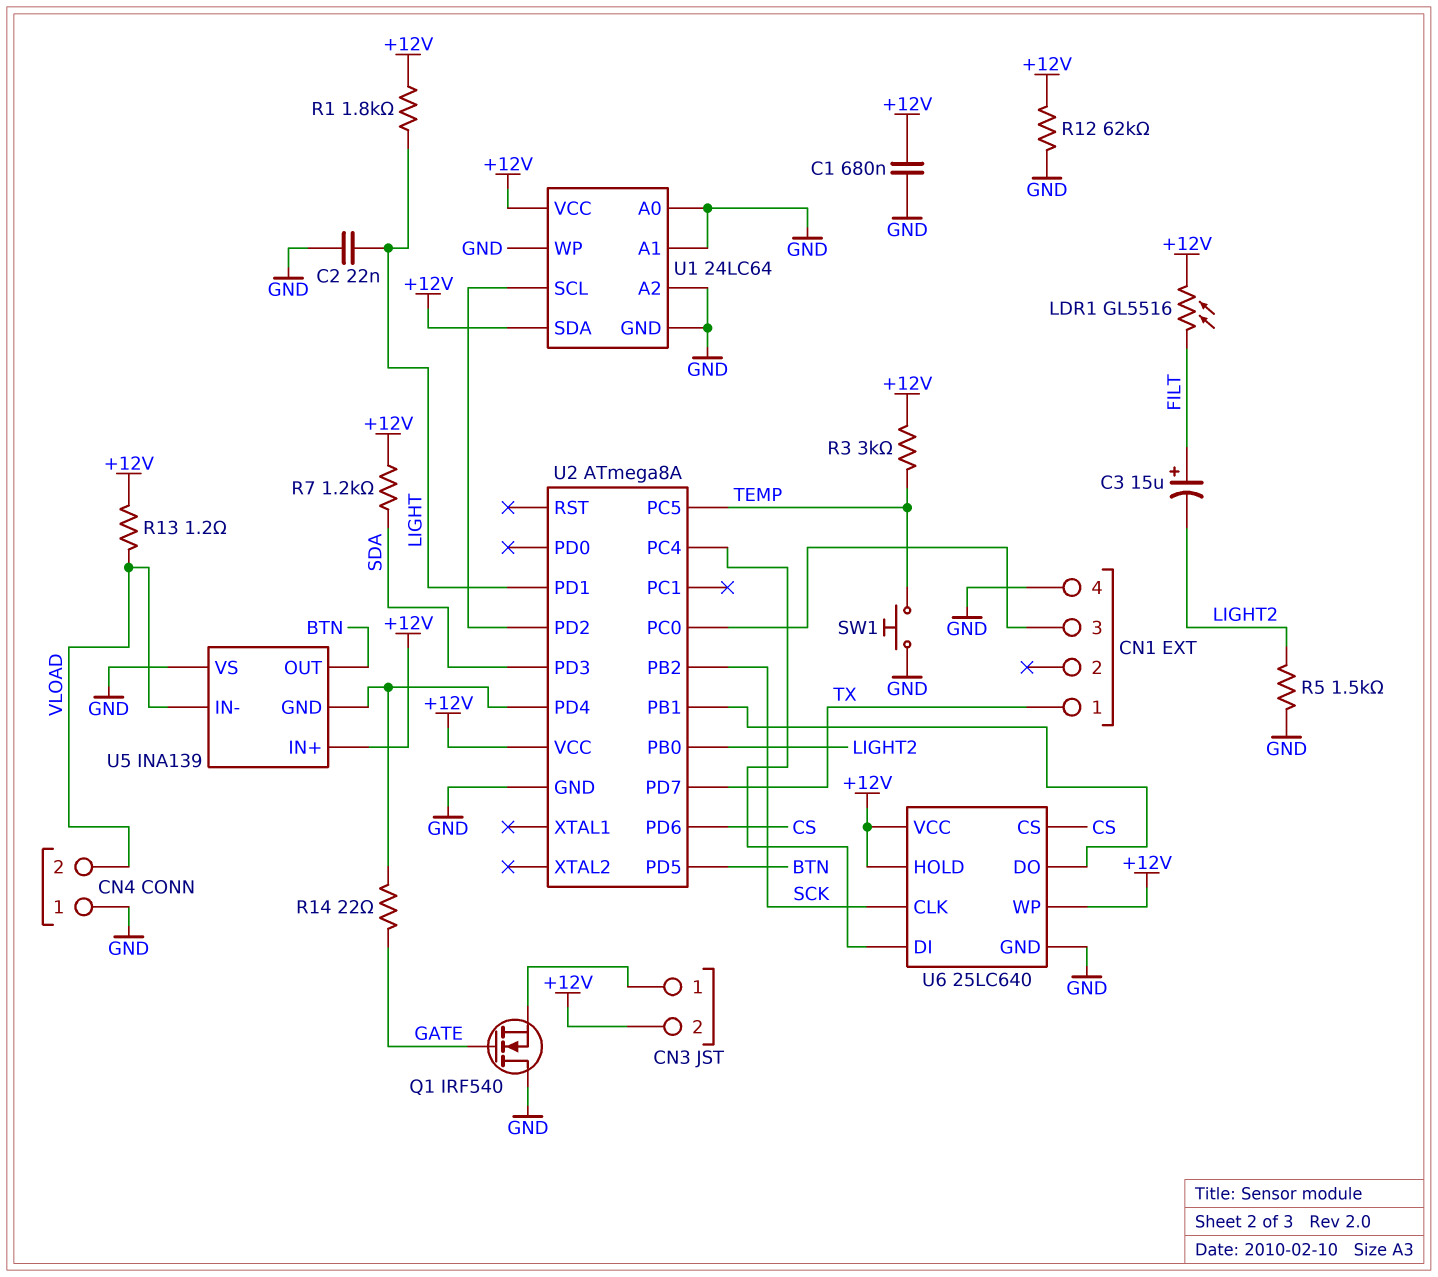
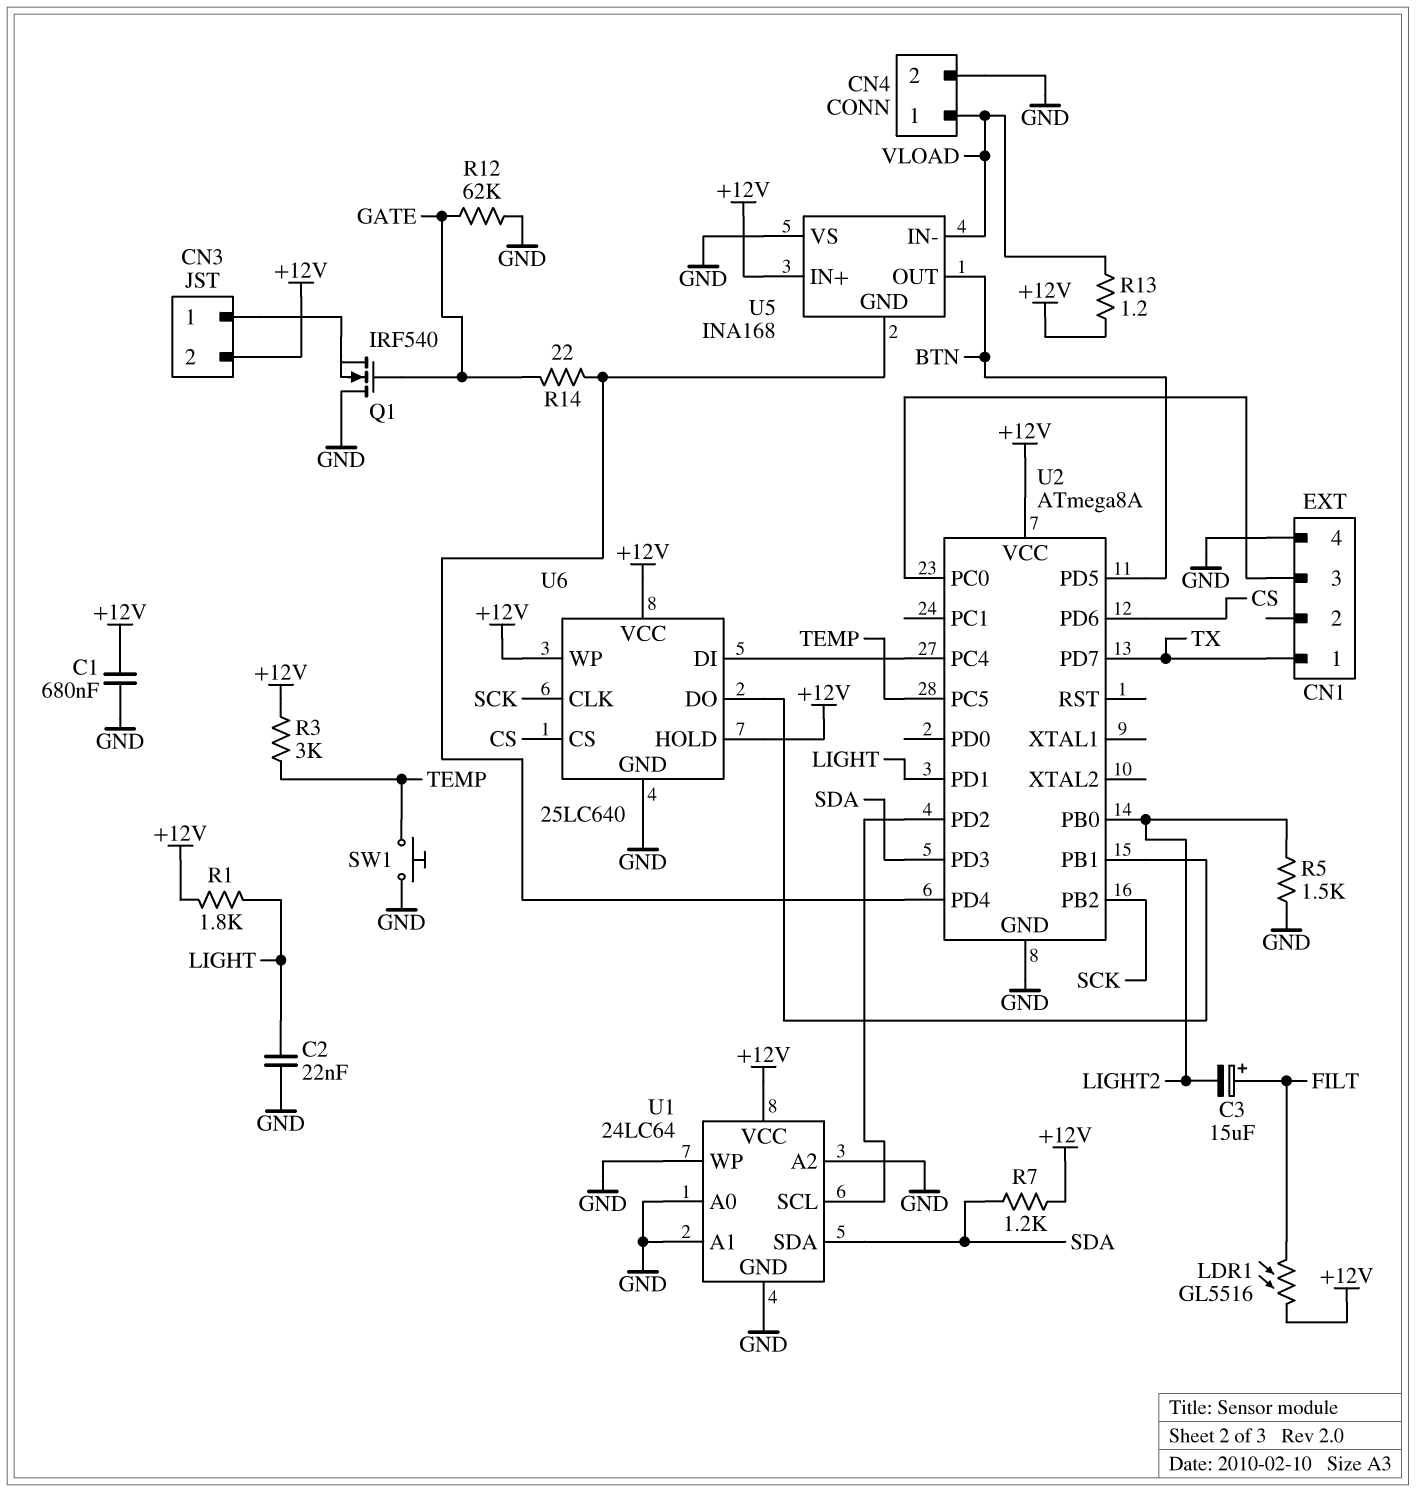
CN4 pin 1: GND -> VLOAD
CN4 pin 2: VLOAD -> GND
R12: 62k (+12V, GND) -> 62k (GATE, GND)
U1 pin SDA: +12V -> SDA
U5: INA139 -> INA168

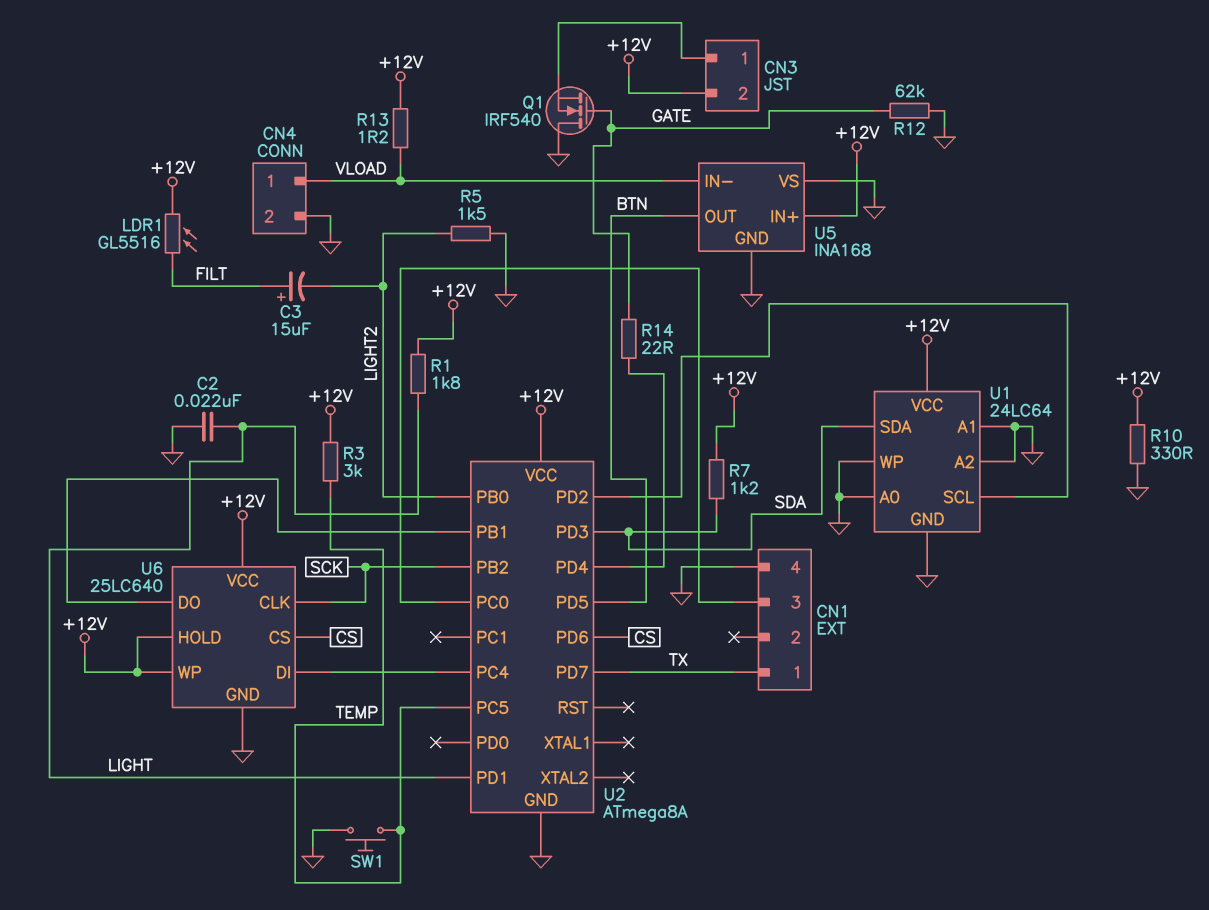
C1: 680nF (+12V, GND) -> none
R10: none -> 330 (+12V, GND)
U5 pin GND: U2/PD4 -> GND

